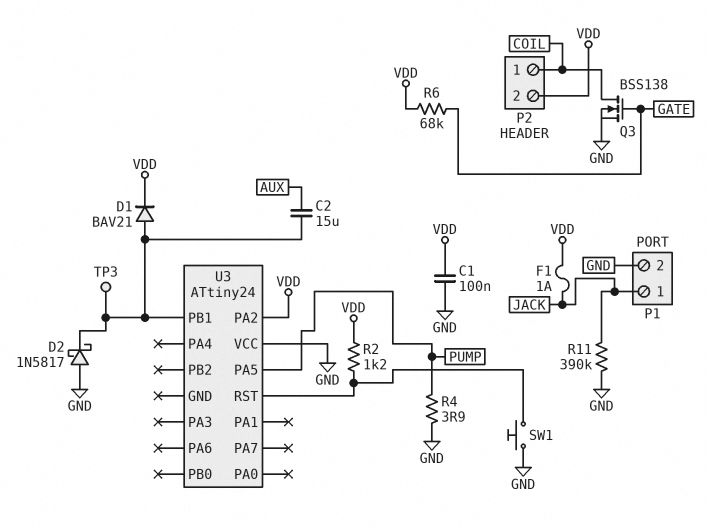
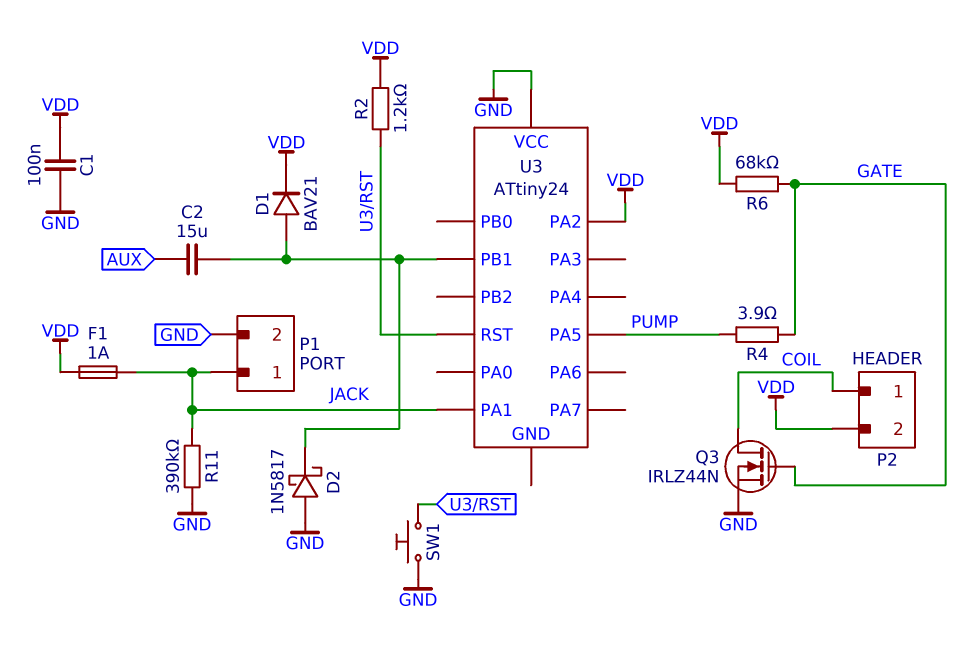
Q3: NMOS BSS138 (G GATE, D COIL, S GND) -> NMOS IRLZ44N (G GATE, D COIL, S GND)
R4: 3.9 (GND, PUMP) -> 3.9 (GATE, PUMP)
TP3: test point (U3/PB1) -> none
U3 pin PA1: none -> JACK

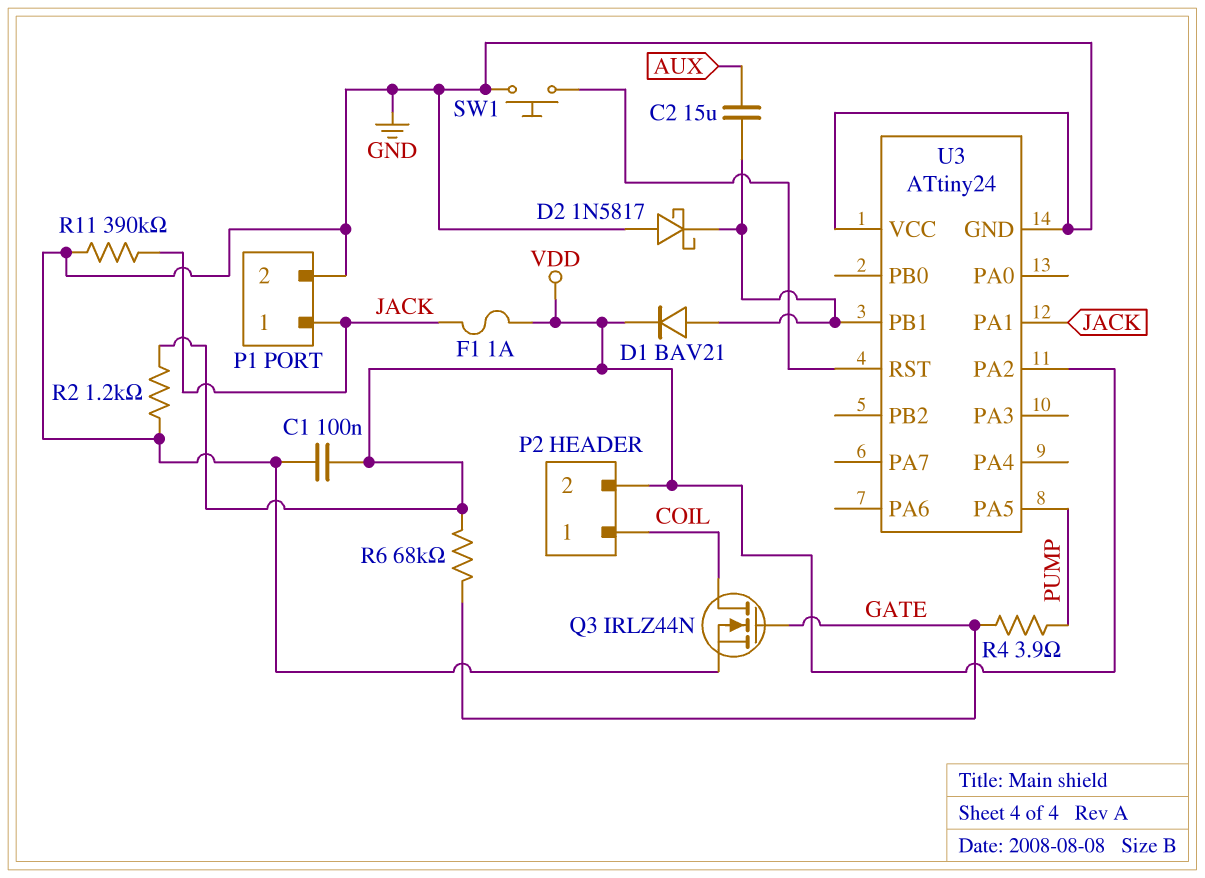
R2: 1.2k (U3/RST, VDD) -> 1.2k (GND, VDD)
U3 pin GND: none -> GND

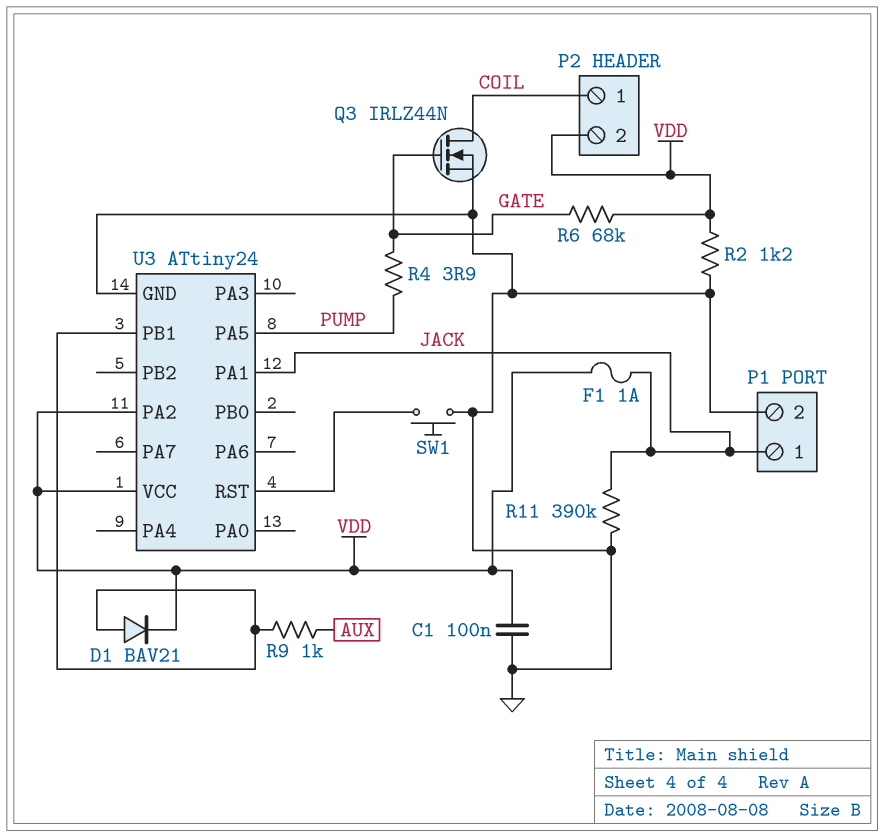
C2: 15uF (AUX, U3/PB1) -> none
D2: schottky 1N5817 (A GND, K U3/PB1) -> none
R9: none -> 1k (AUX, U3/PB1)
U3 pin VCC: GND -> VDD

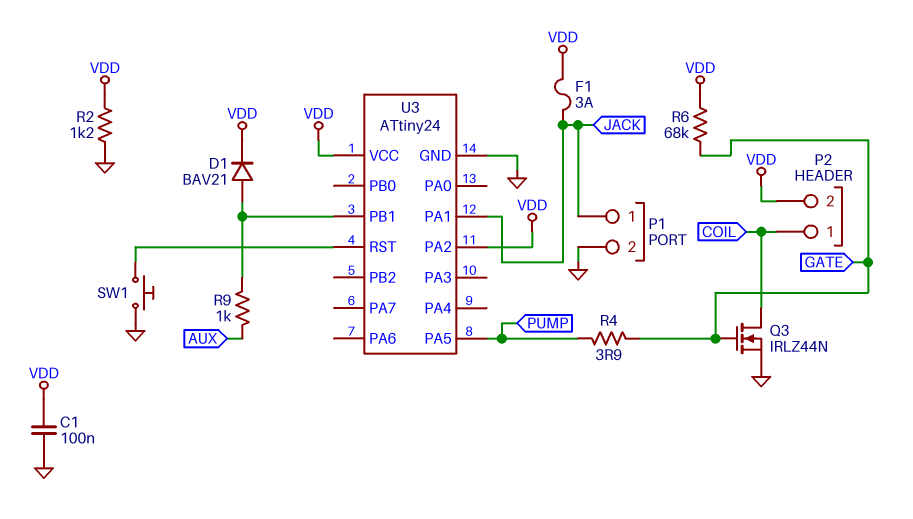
F1: 1A (JACK, VDD) -> 3A (JACK, VDD)
R11: 390k (GND, JACK) -> none

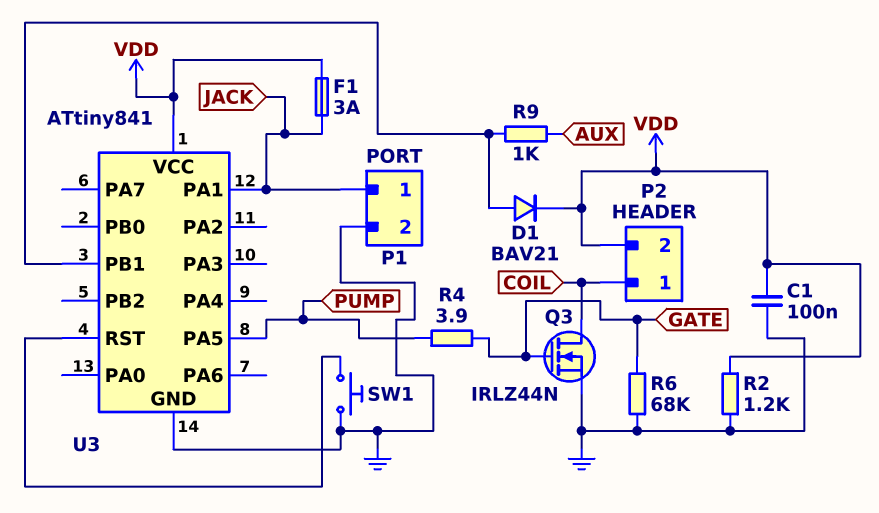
R6: 68k (GATE, VDD) -> 68k (GATE, GND)
U3: ATtiny24 -> ATtiny841
U3 pin PA2: VDD -> none

